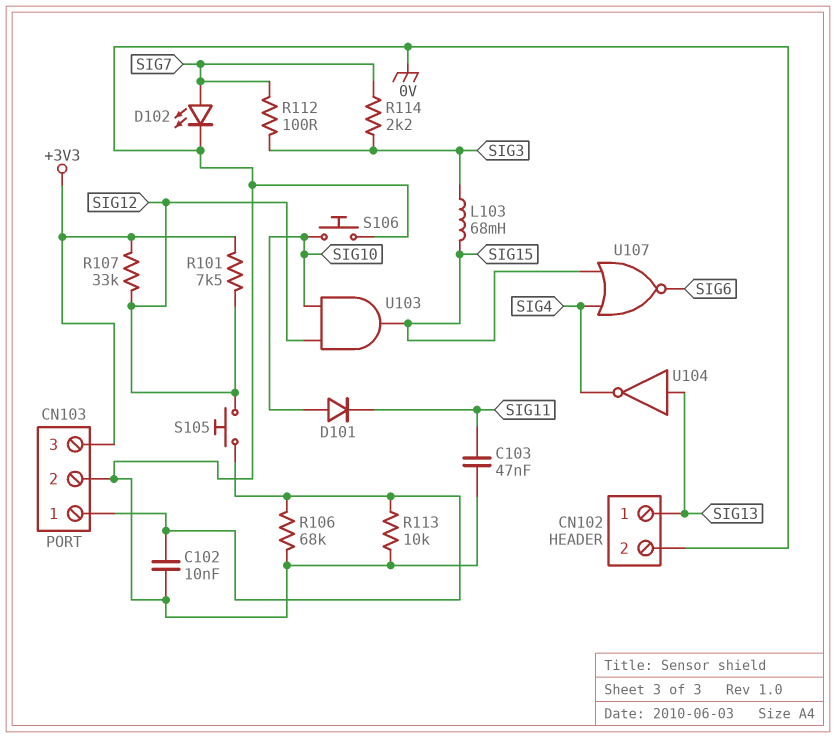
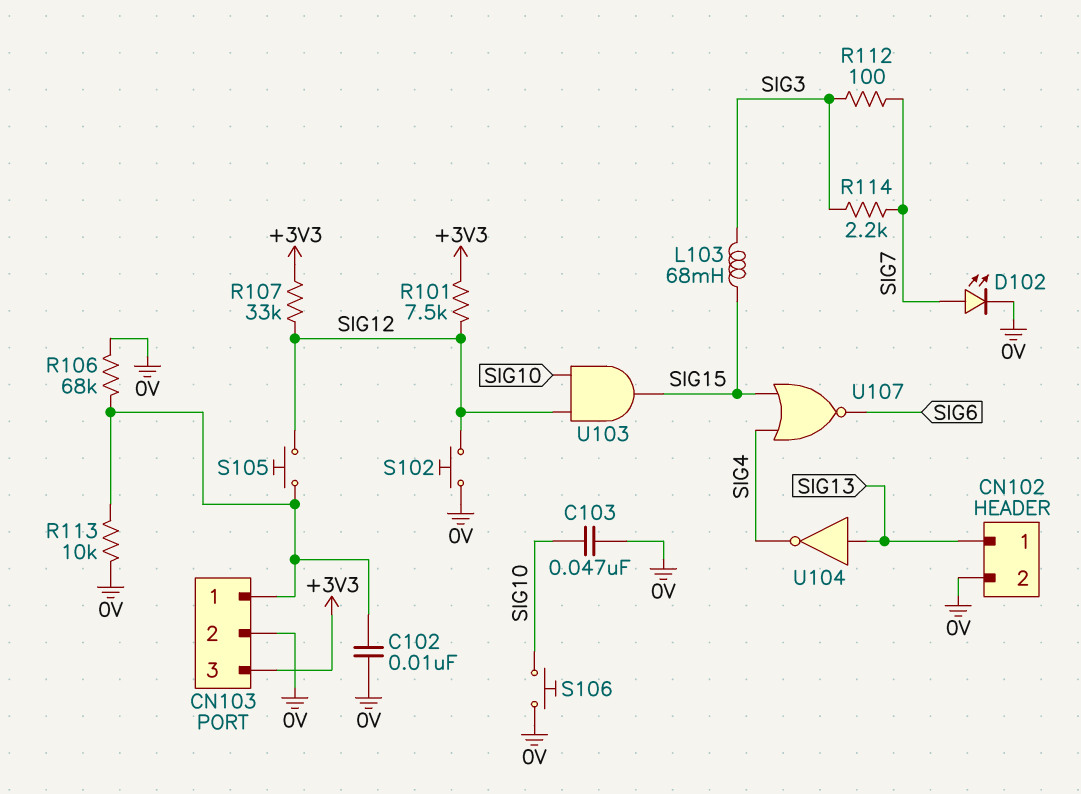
C103: 47nF (0V, SIG11) -> 47nF (0V, SIG10)
D101: diode (A SIG10, K SIG11) -> none
S102: none -> button (0V, SIG12)

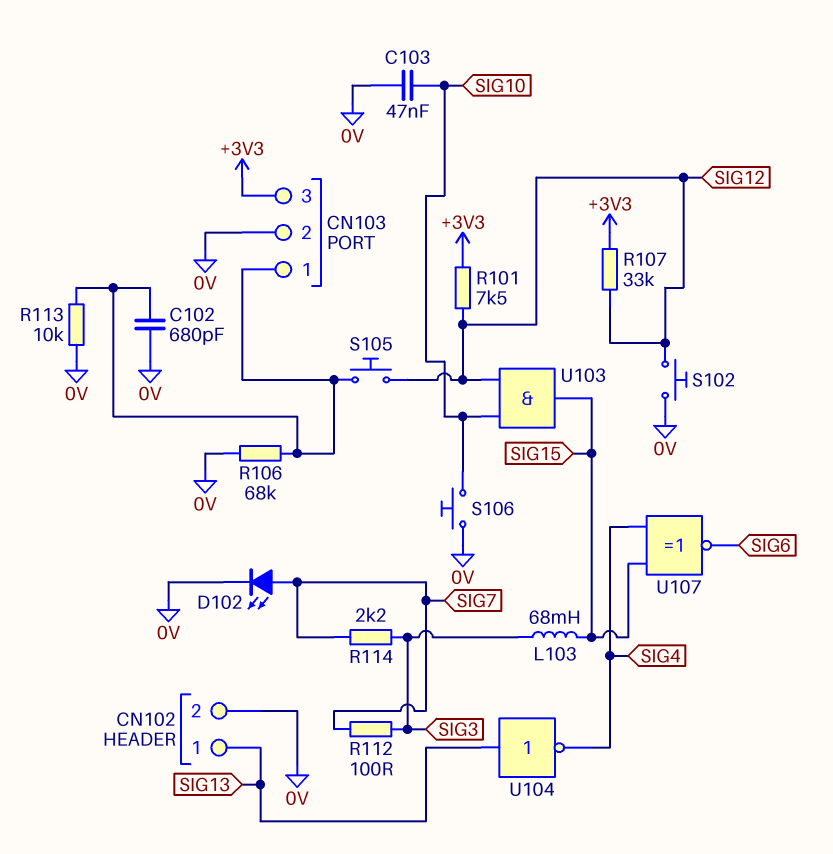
C102: 10nF (0V, CN103/1) -> 680pF (0V, CN103/1)
U107: NOR (in SIG4, in SIG15, out SIG6) -> XNOR (in SIG4, in SIG15, out SIG6)

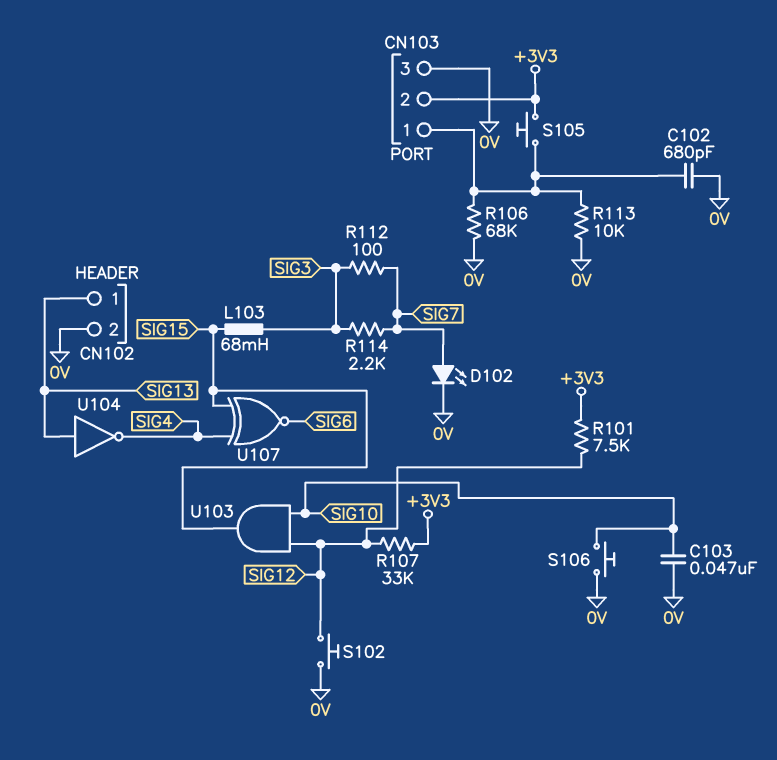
CN103 pin 2: 0V -> +3V3
CN103 pin 3: +3V3 -> 0V
S105: button (CN103/1, SIG12) -> button (+3V3, CN103/1)

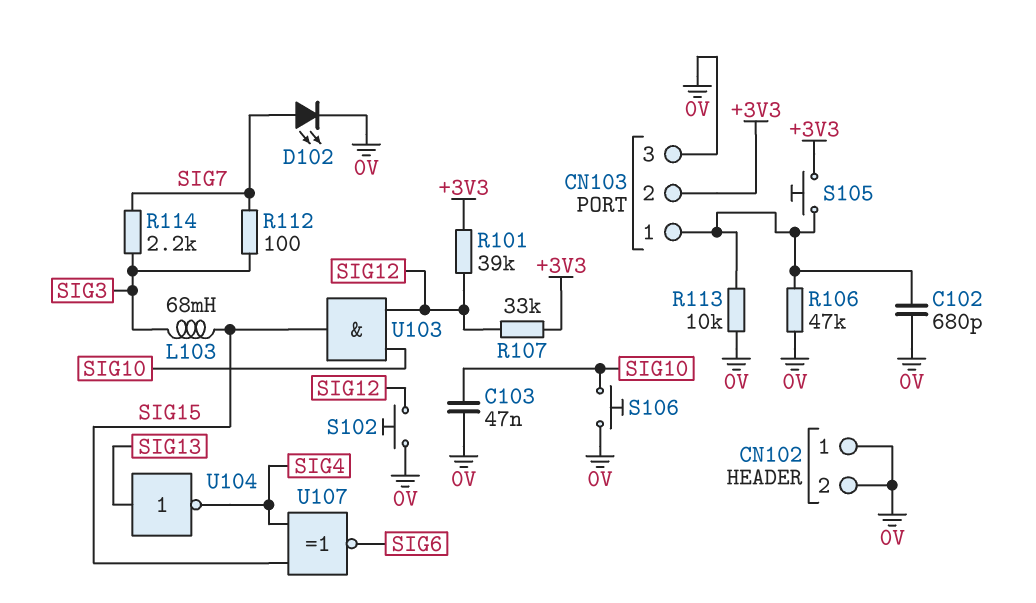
CN102 pin 1: SIG13 -> 0V
R101: 7.5k (+3V3, SIG12) -> 39k (+3V3, SIG12)
R106: 68k (0V, CN103/1) -> 47k (0V, CN103/1)

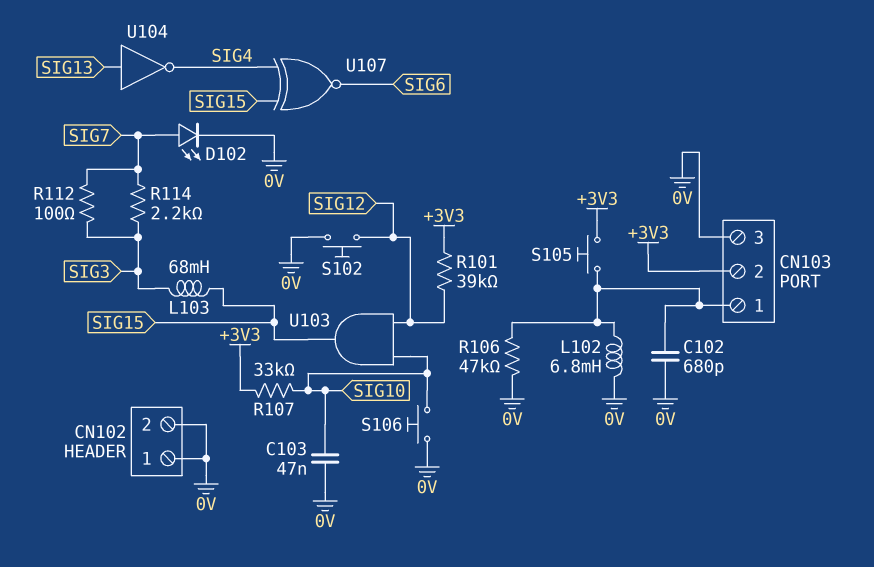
L102: none -> 6.8mH (0V, CN103/1)
R107: 33k (+3V3, SIG12) -> 33k (+3V3, SIG10)
R113: 10k (0V, CN103/1) -> none

